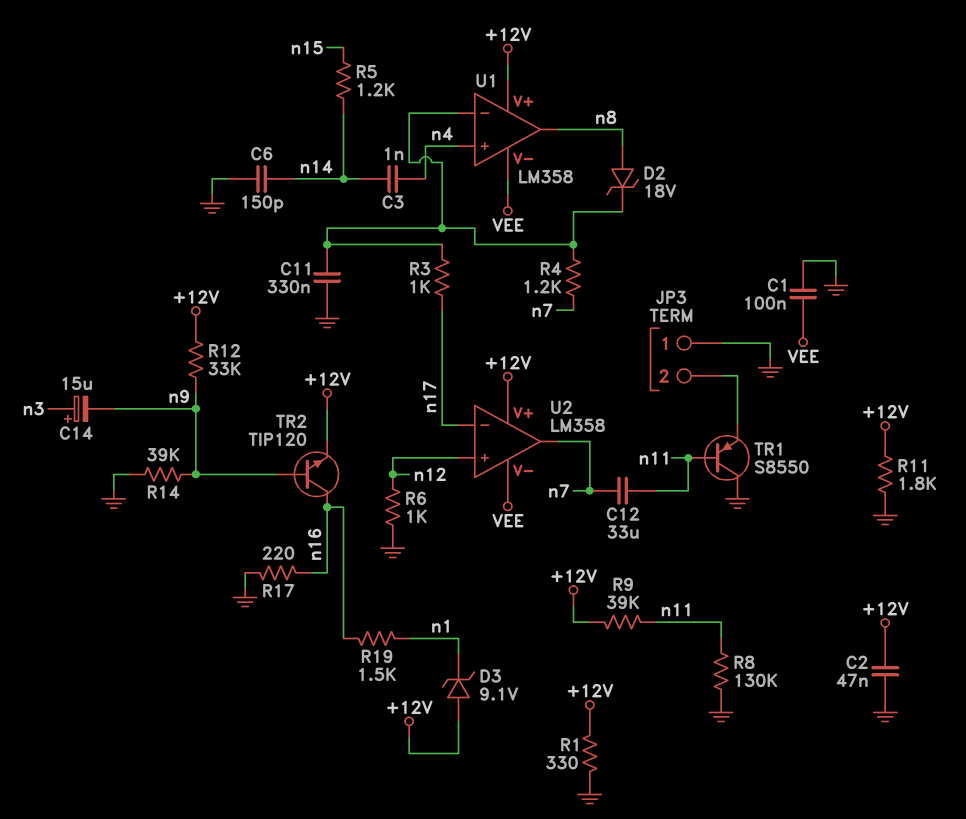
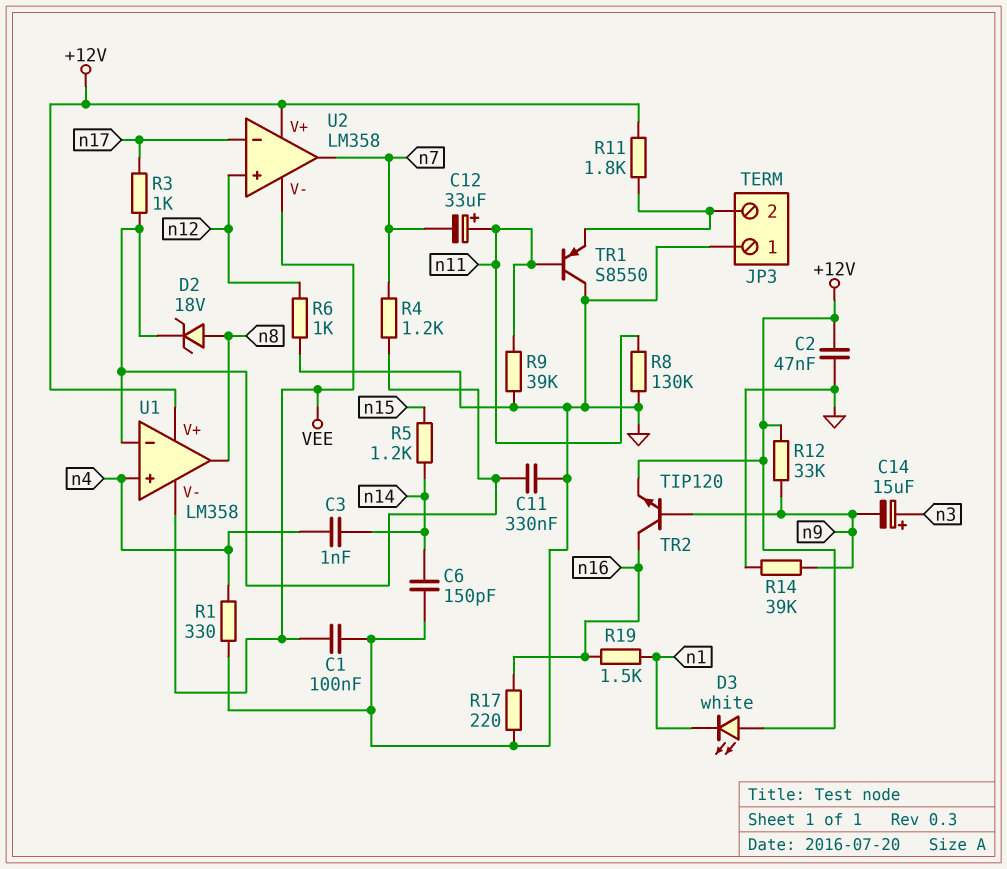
C12: 33uF (n7, n11) -> 33uF (plus n11, minus n7)
D3: zener 9.1V (A +12V, K n1) -> LED white (A +12V, K n1)
R1: 330 (+12V, GND) -> 330 (GND, n4)
R9: 39k (+12V, n11) -> 39k (GND, n11)
R11: 1.8k (+12V, GND) -> 1.8k (+12V, JP3/2)

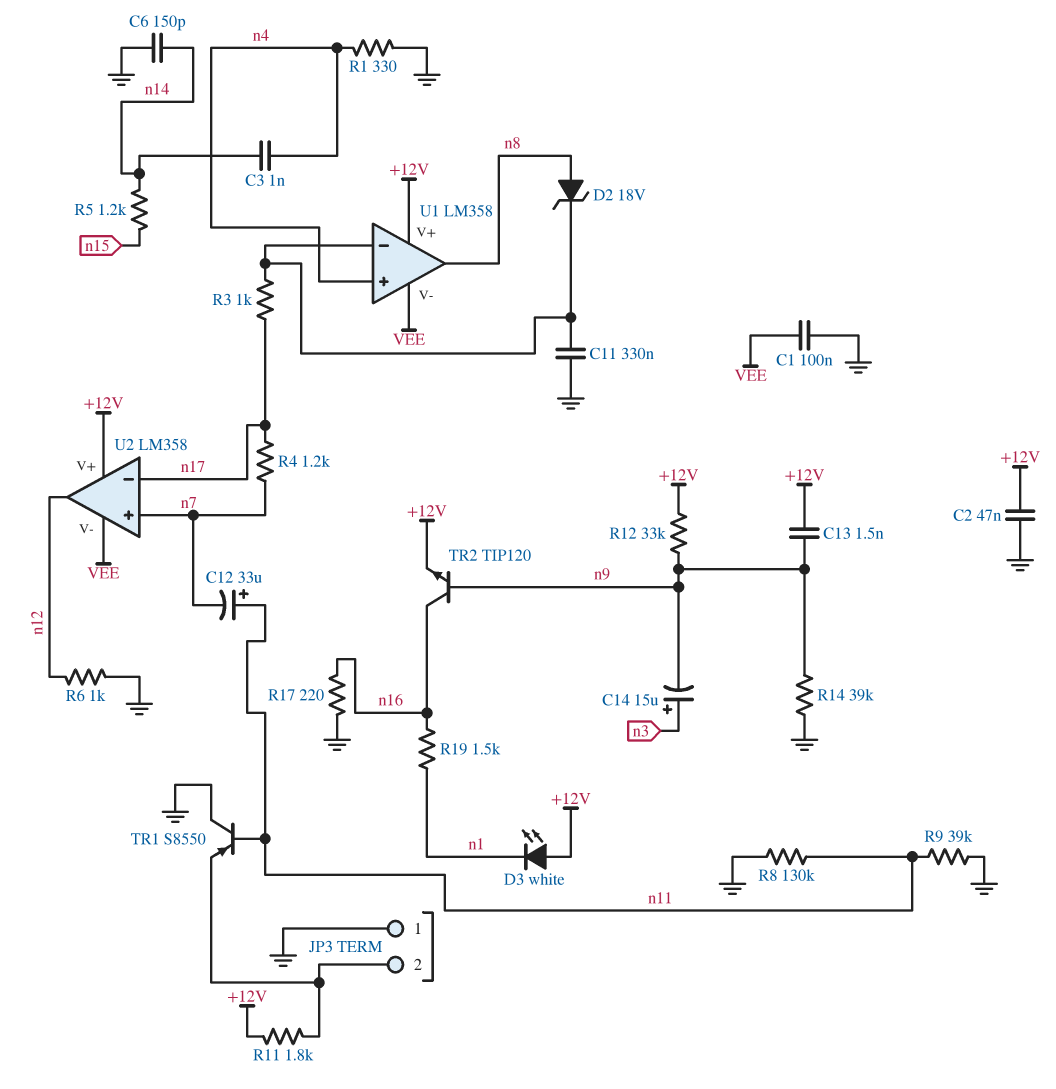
C13: none -> 1.5nF (+12V, n9)
R4: 1.2k (U1/in-, n7) -> 1.2k (n7, n17)
U2 pin in+: n12 -> n7
U2 pin out: n7 -> n12

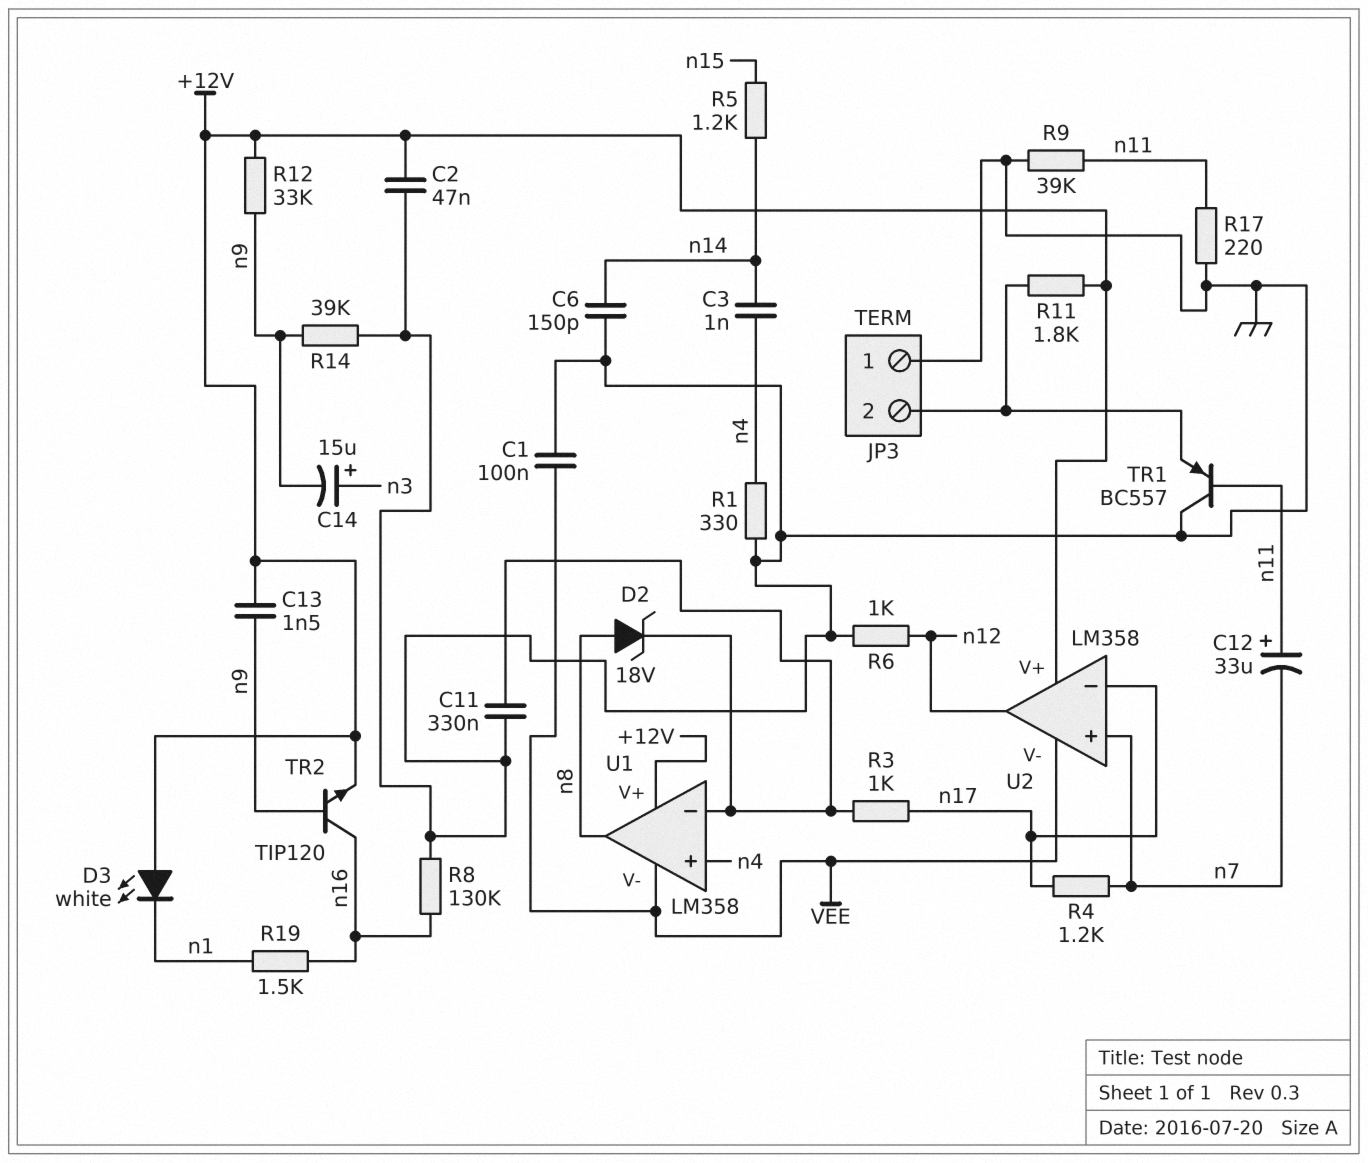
R8: 130k (GND, n11) -> 130k (GND, n16)
R17: 220 (GND, n16) -> 220 (GND, n11)
TR1: PNP S8550 (B n11, C GND, E JP3/2) -> PNP BC557 (B n11, C GND, E JP3/2)

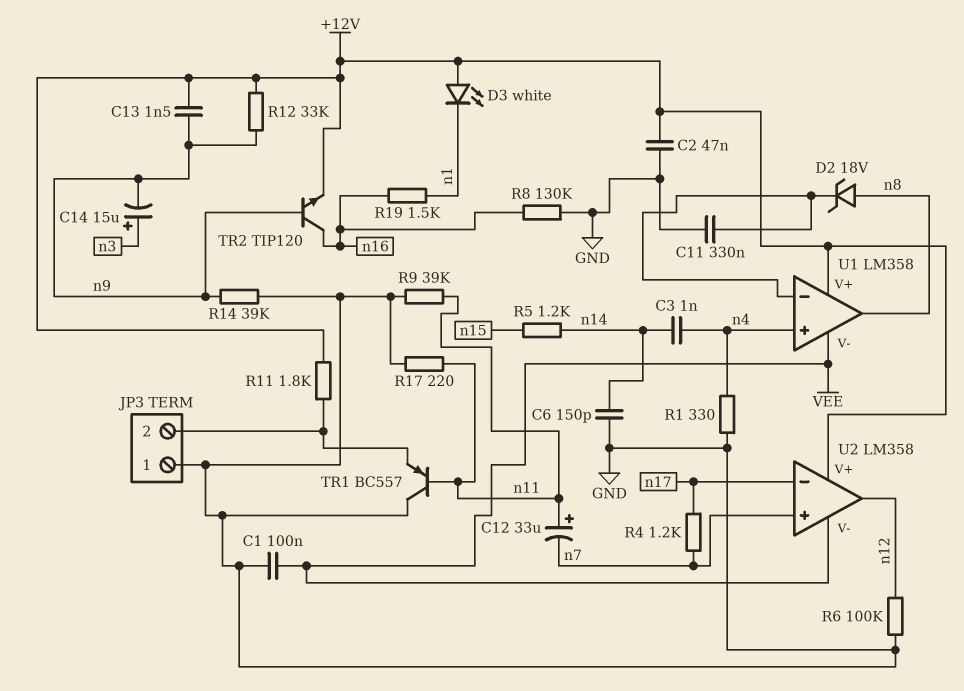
R3: 1k (U1/in-, n17) -> none
R6: 1k (GND, n12) -> 100k (GND, n12)

